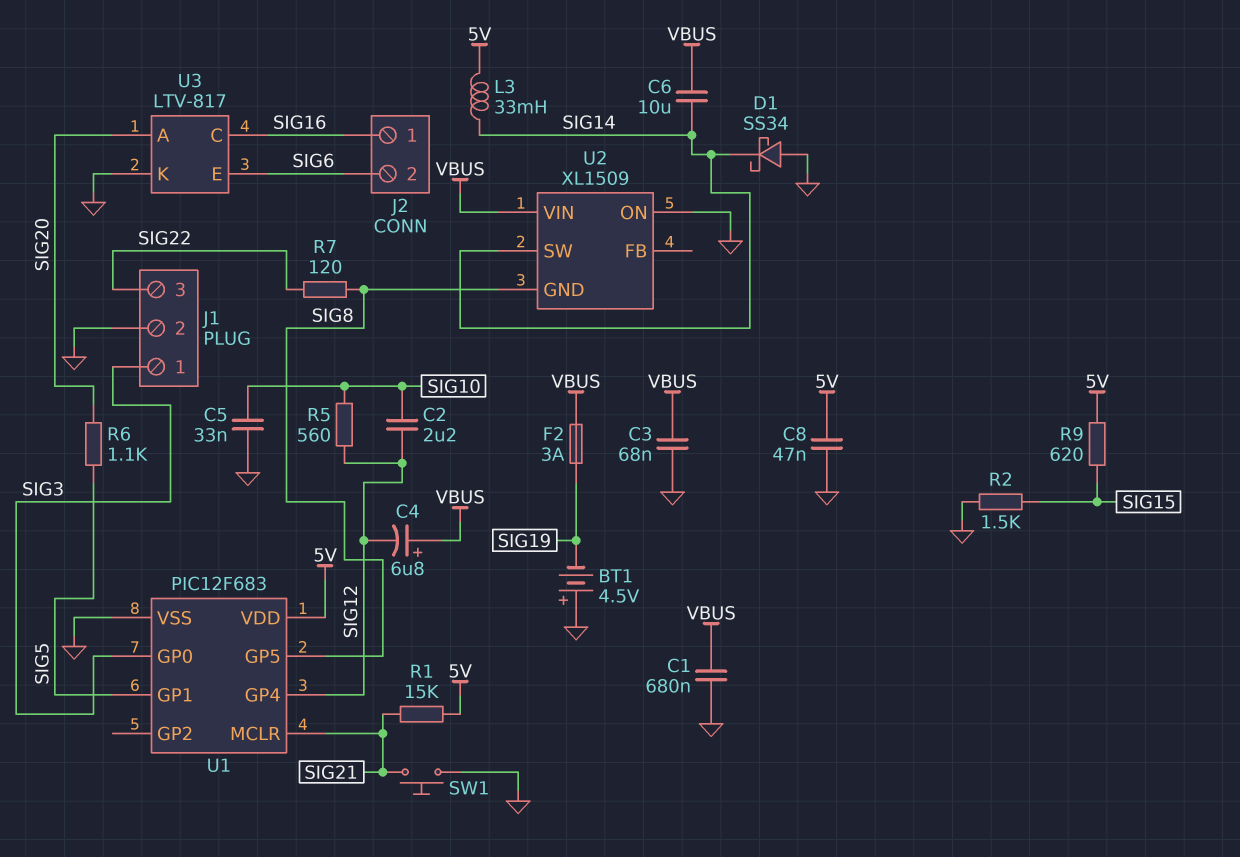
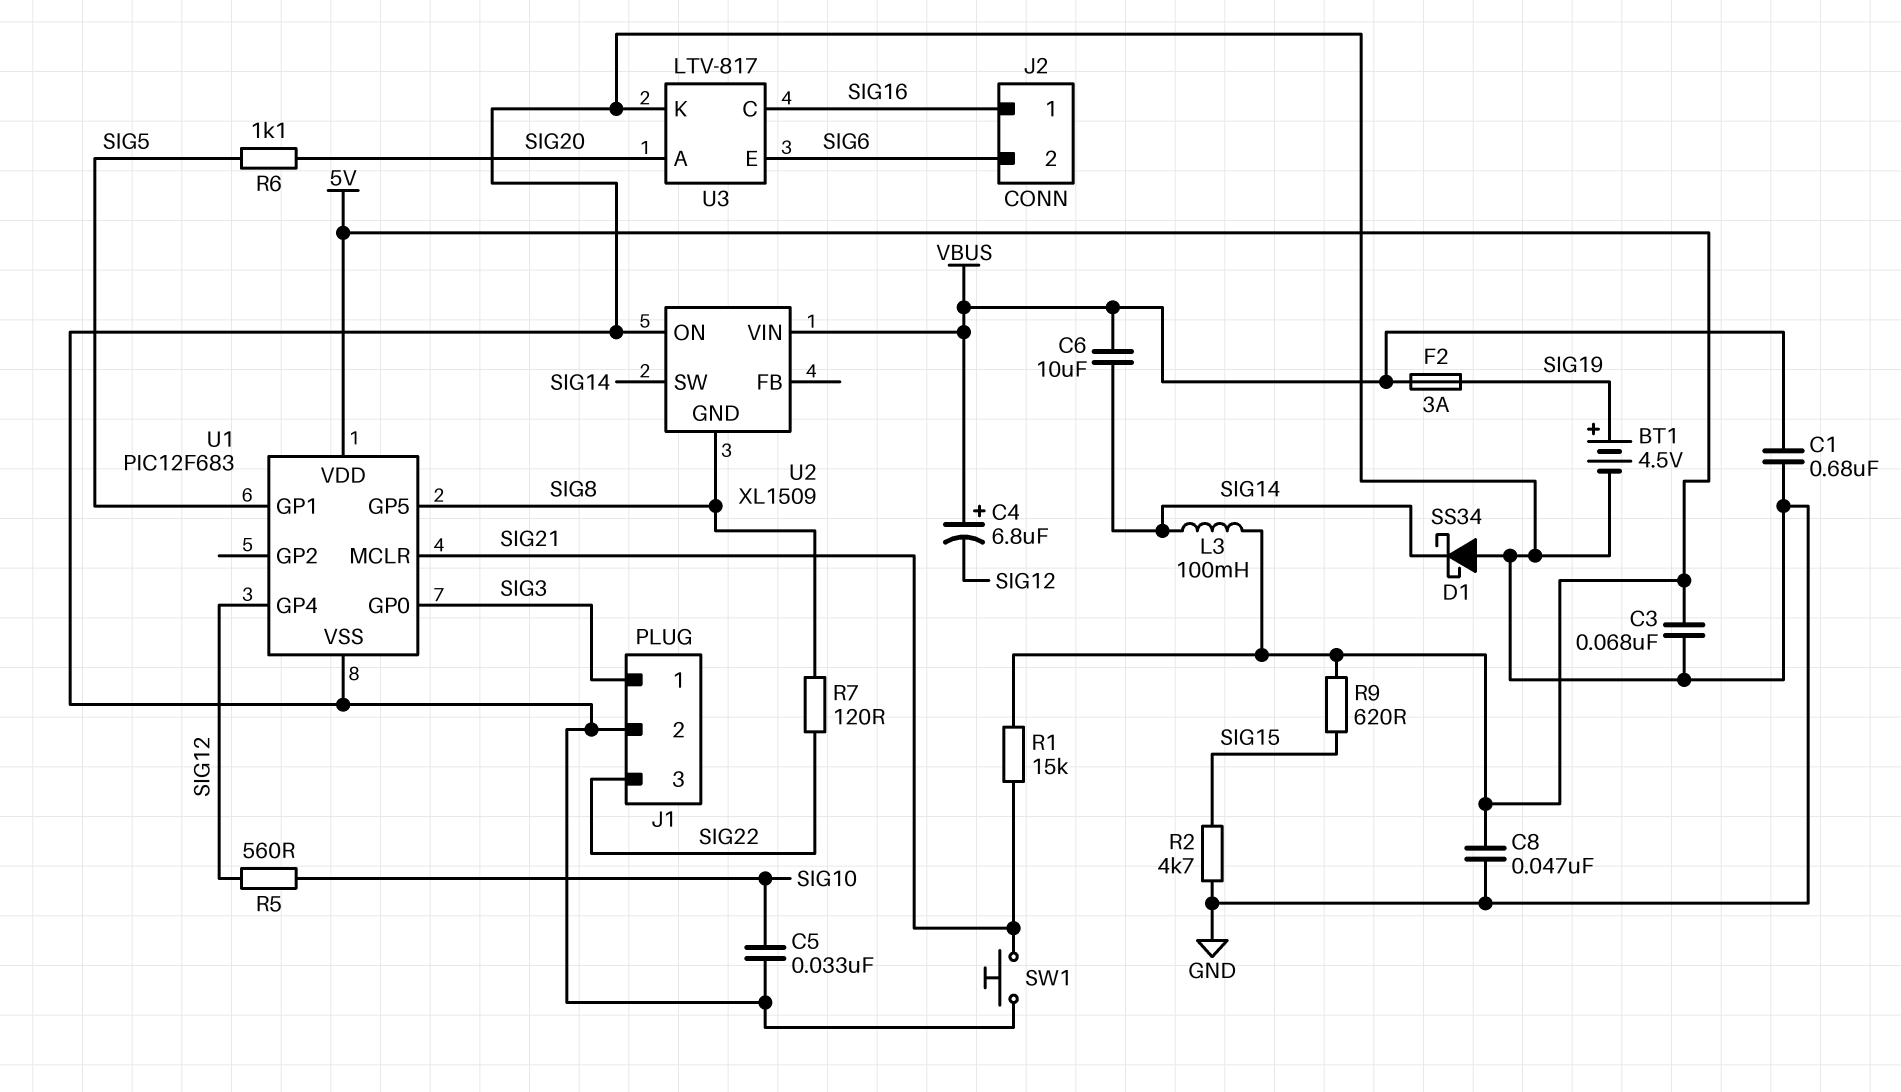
BT1: 4.5V (plus GND, minus SIG19) -> 4.5V (plus SIG19, minus GND)
C2: 2.2uF (SIG10, SIG12) -> none
C3: 68nF (GND, VBUS) -> 68nF (5V, GND)
L3: 33mH (5V, SIG14) -> 100mH (5V, SIG14)
R2: 1.5k (GND, SIG15) -> 4.7k (GND, SIG15)

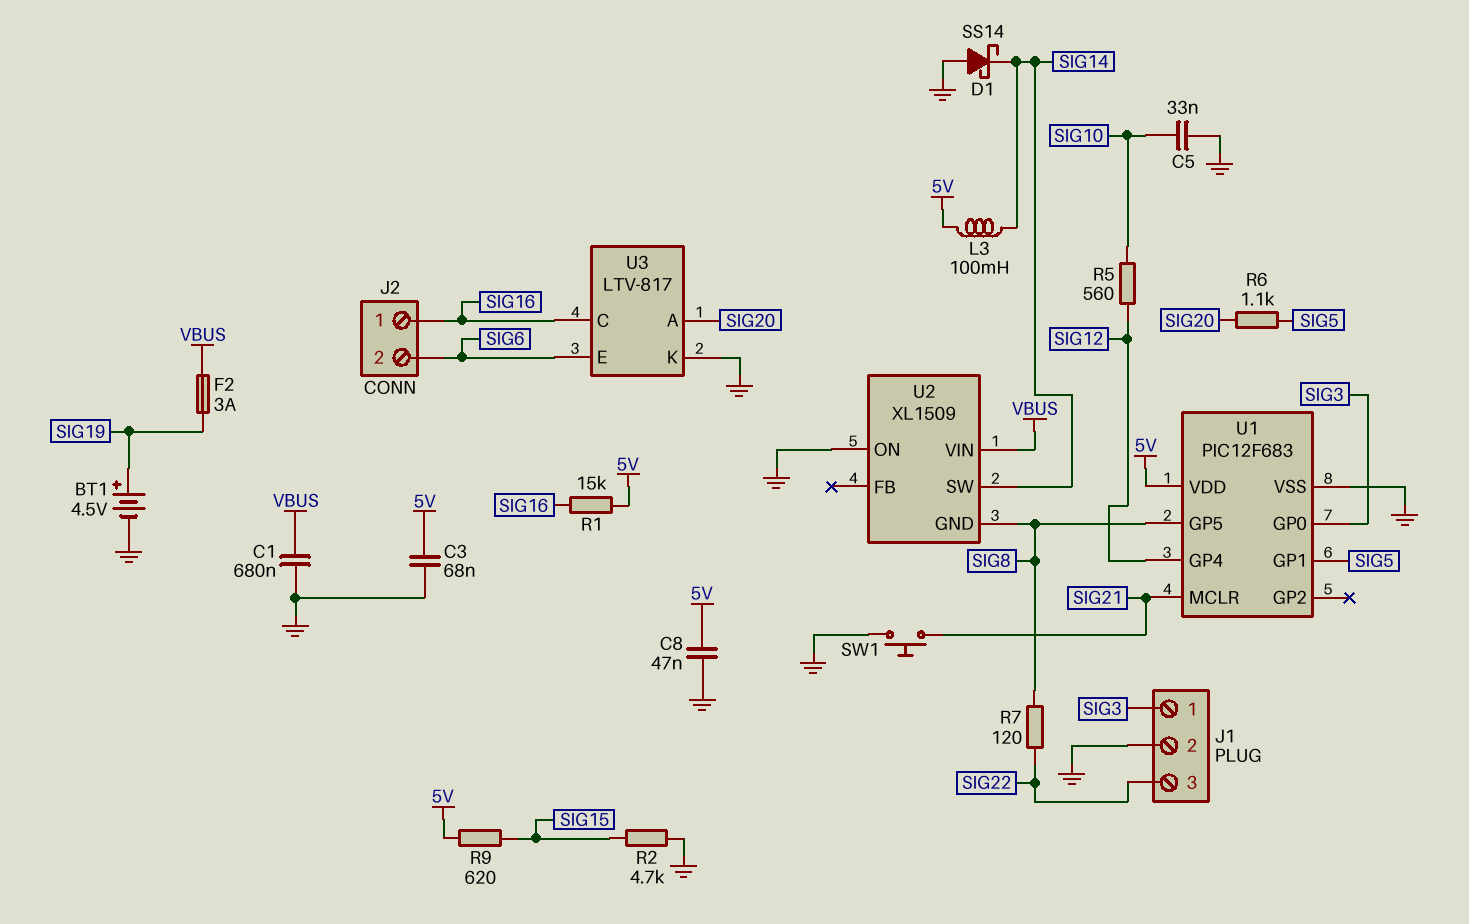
C4: 6.8uF (plus VBUS, minus SIG12) -> none
C6: 10uF (SIG14, VBUS) -> none
D1: schottky SS34 (A GND, K SIG14) -> schottky SS14 (A GND, K SIG14)
R1: 15k (5V, SIG21) -> 15k (5V, SIG16)

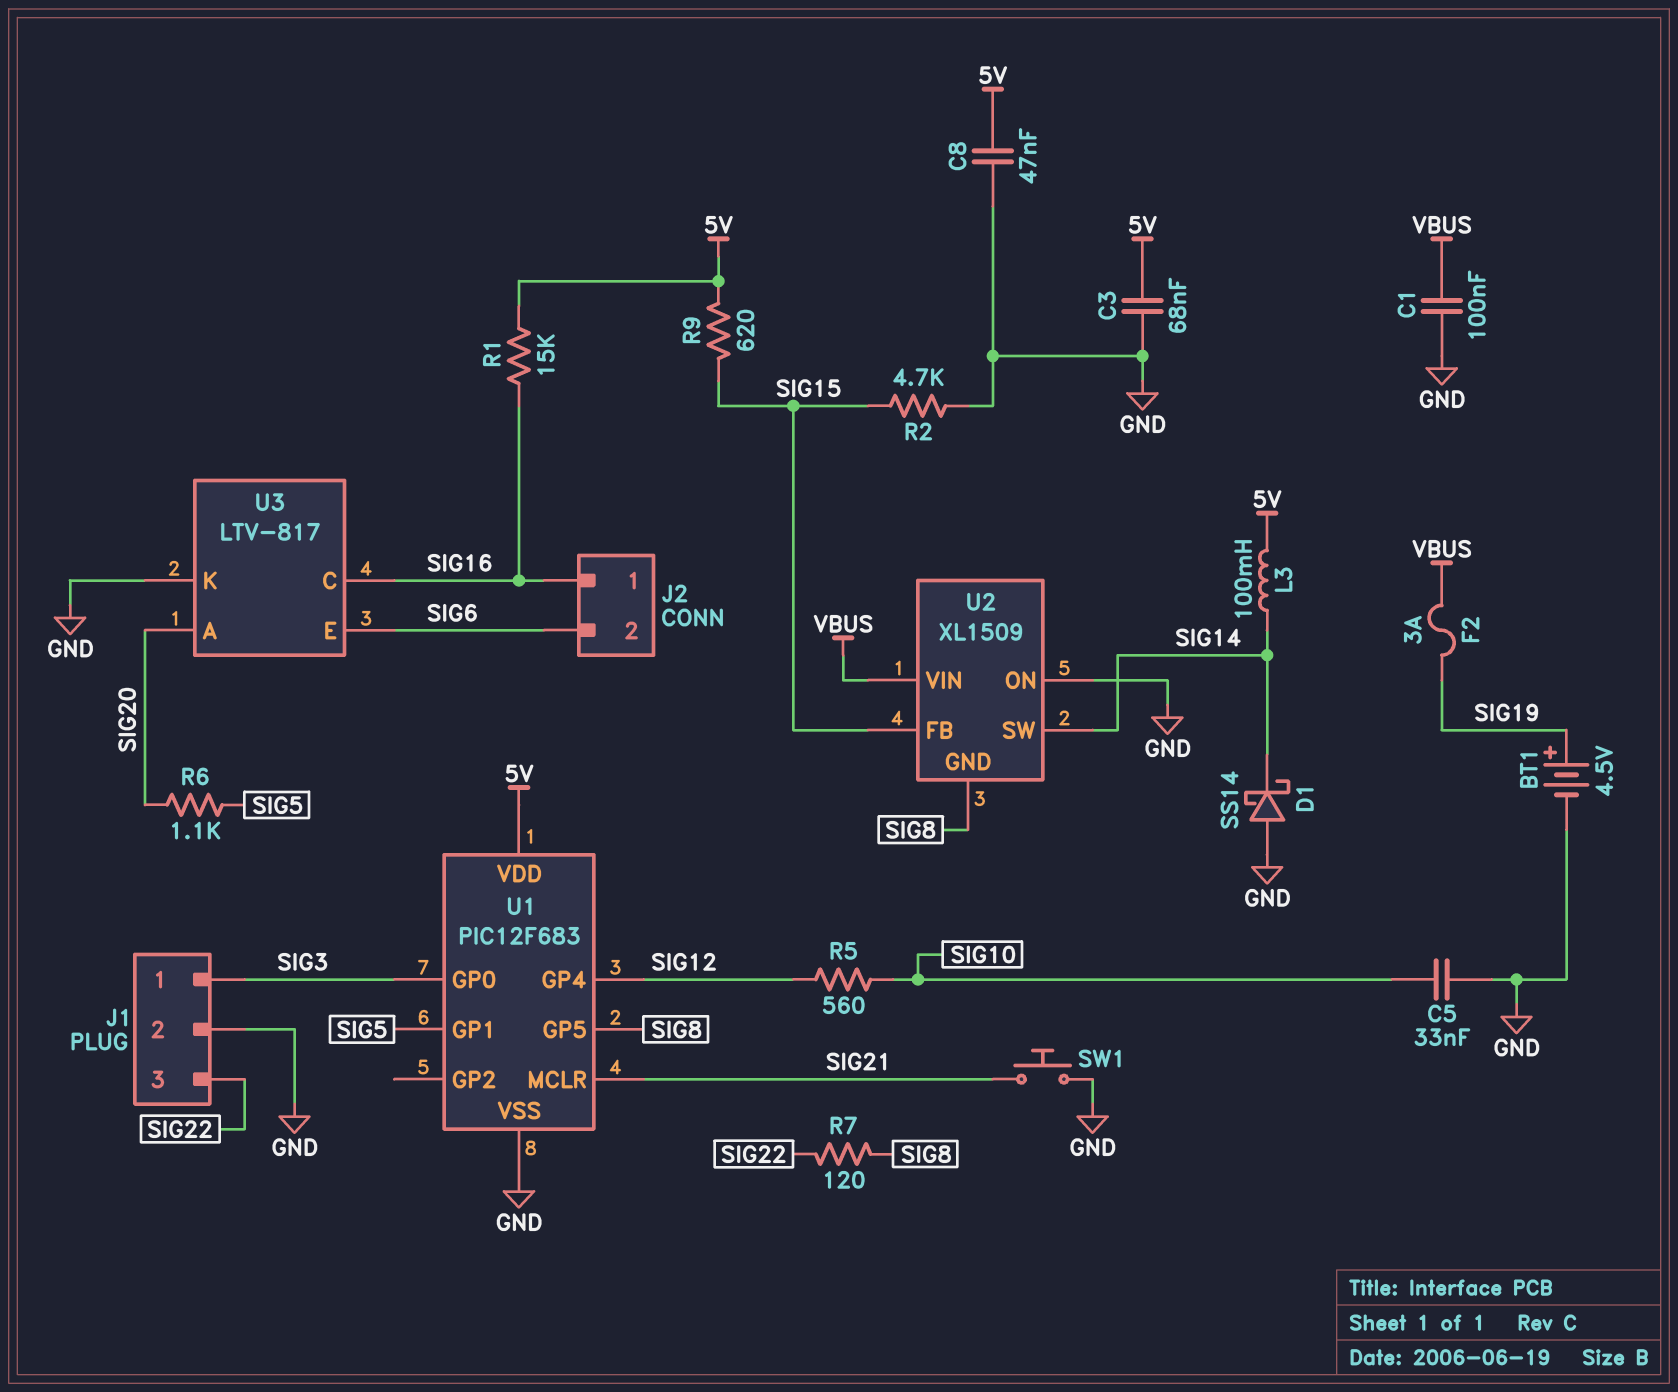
C1: 680nF (GND, VBUS) -> 100nF (GND, VBUS)
U2 pin FB: none -> SIG15

